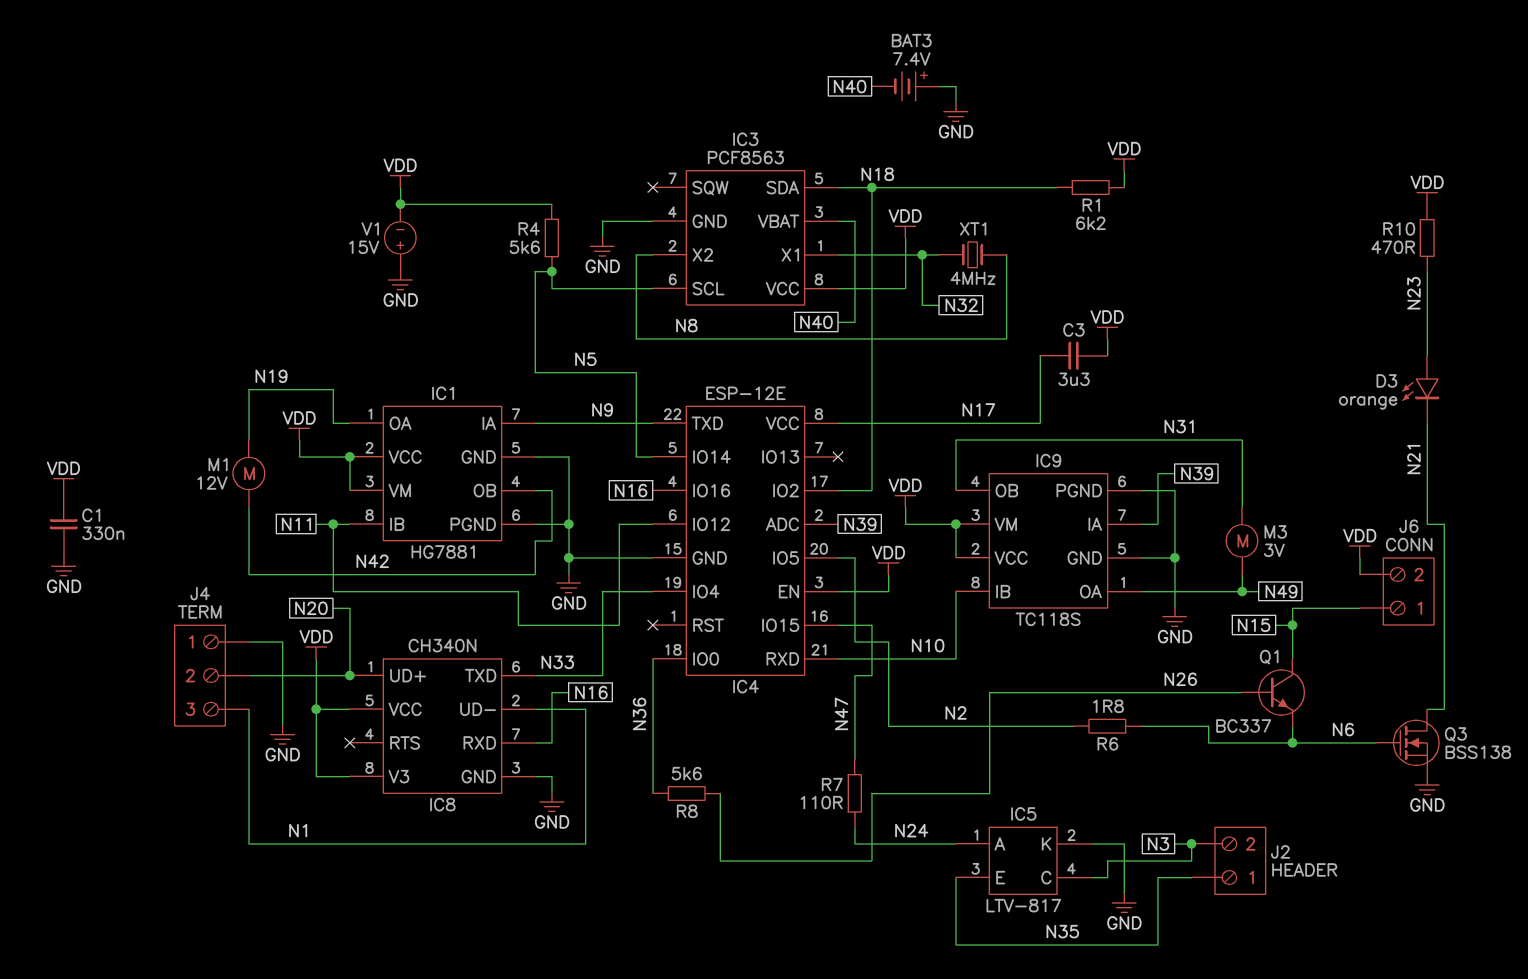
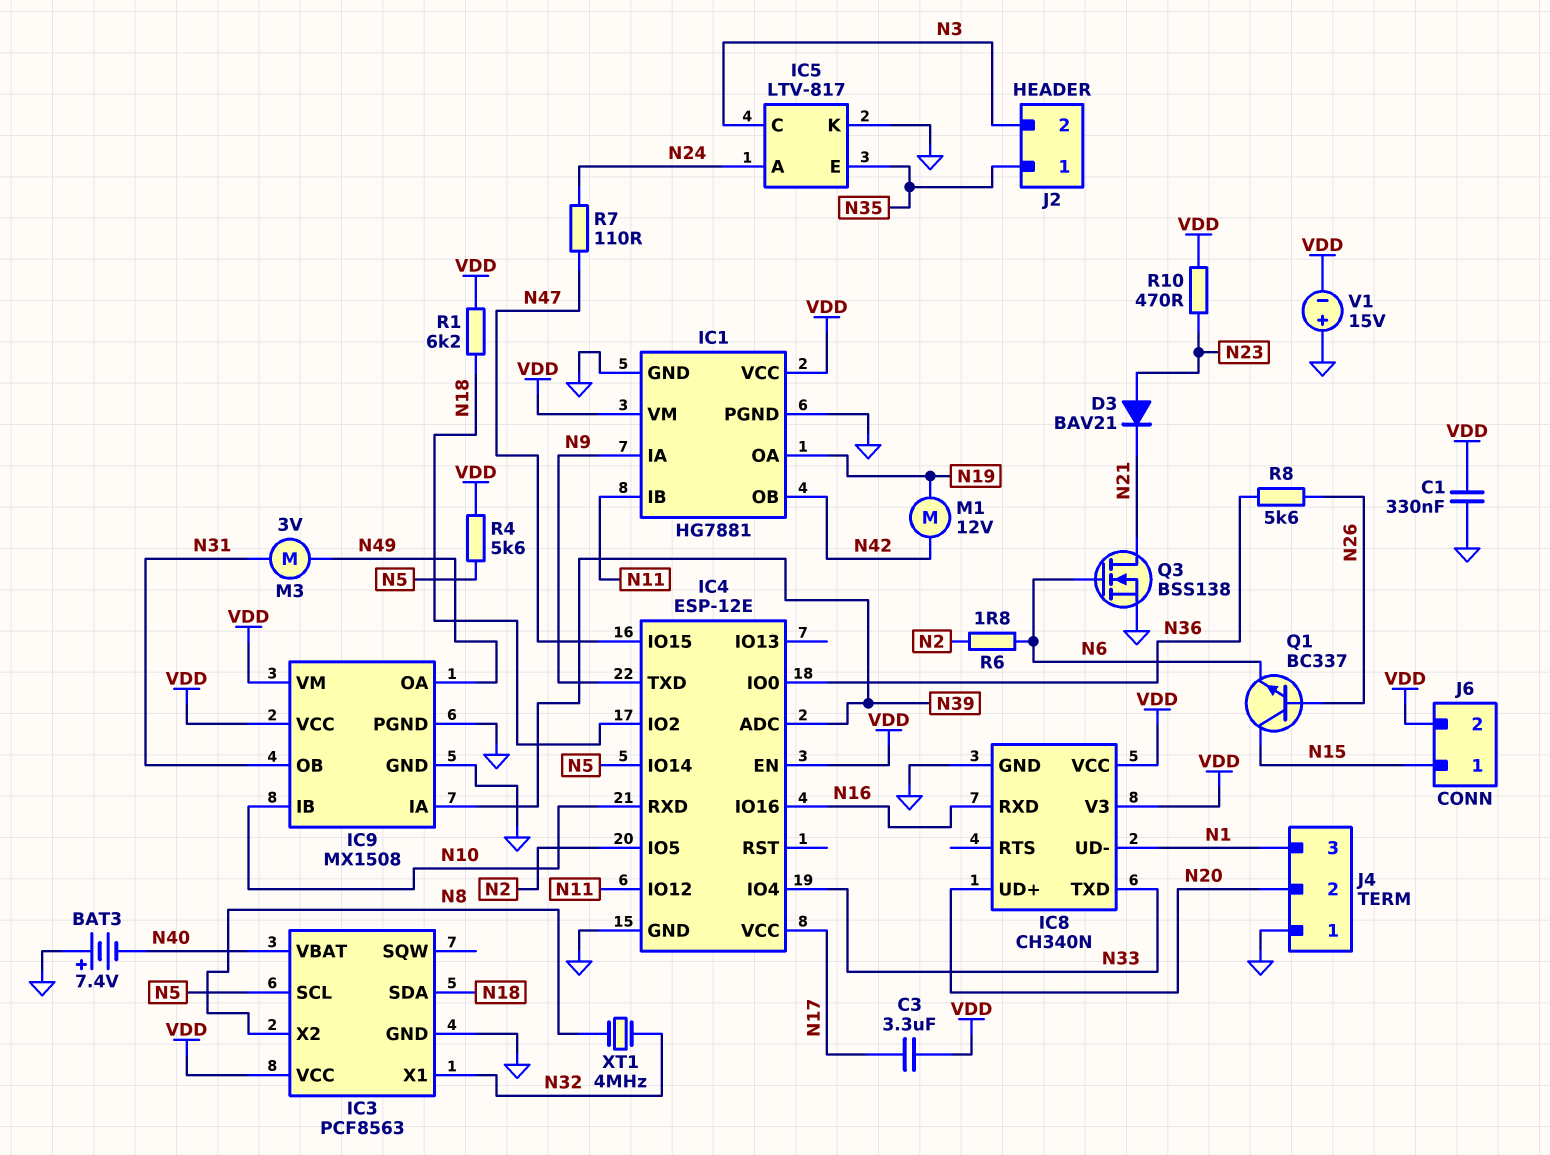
D3: LED orange (A N23, K N21) -> diode BAV21 (A N23, K N21)
IC9: TC118S -> MX1508

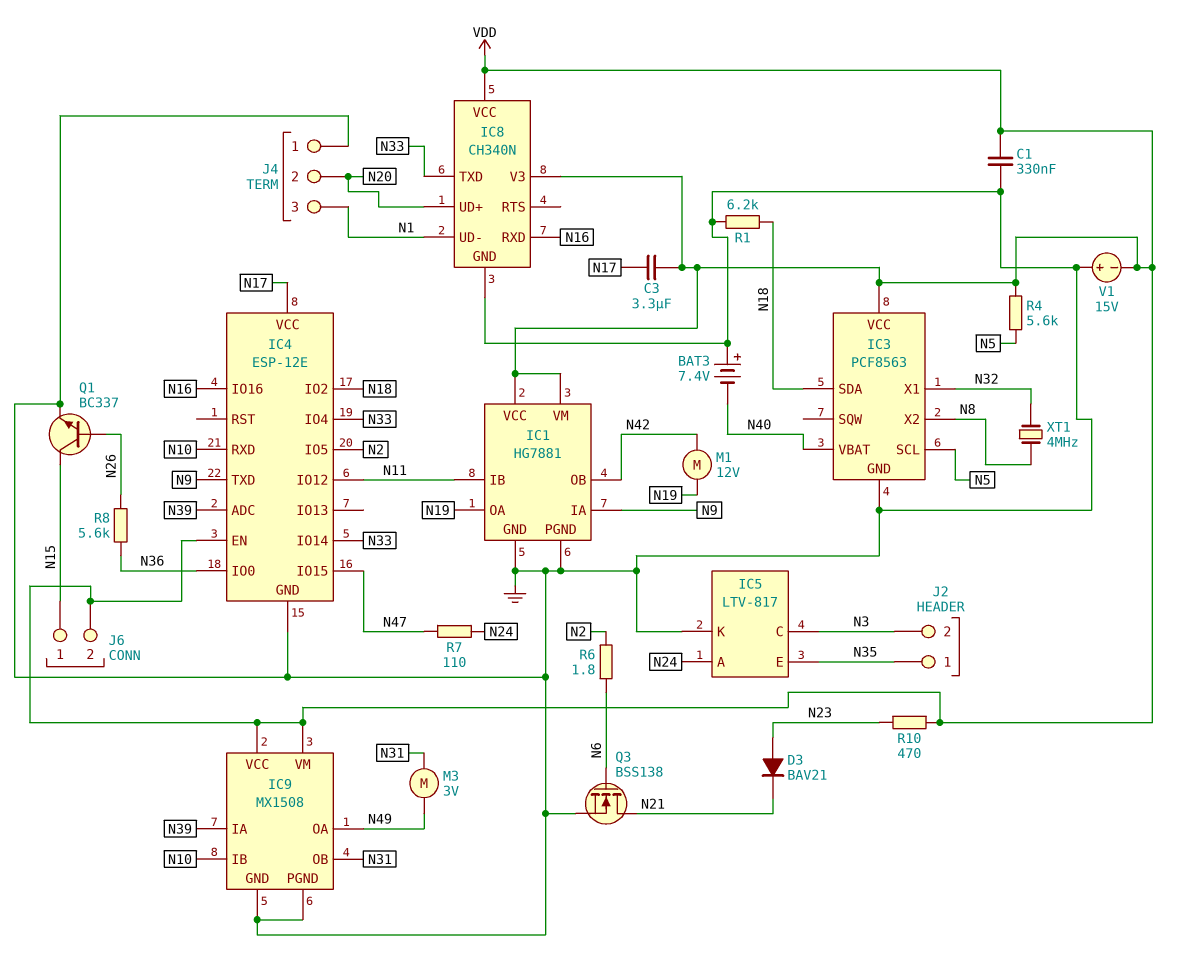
IC4 pin IO14: N5 -> N33
Q1: NPN BC337 (B N26, C N15, E N6) -> NPN BC337 (B N26, C N15, E GND)
R1: 6.2k (N18, VDD) -> 6.2k (GND, N18)

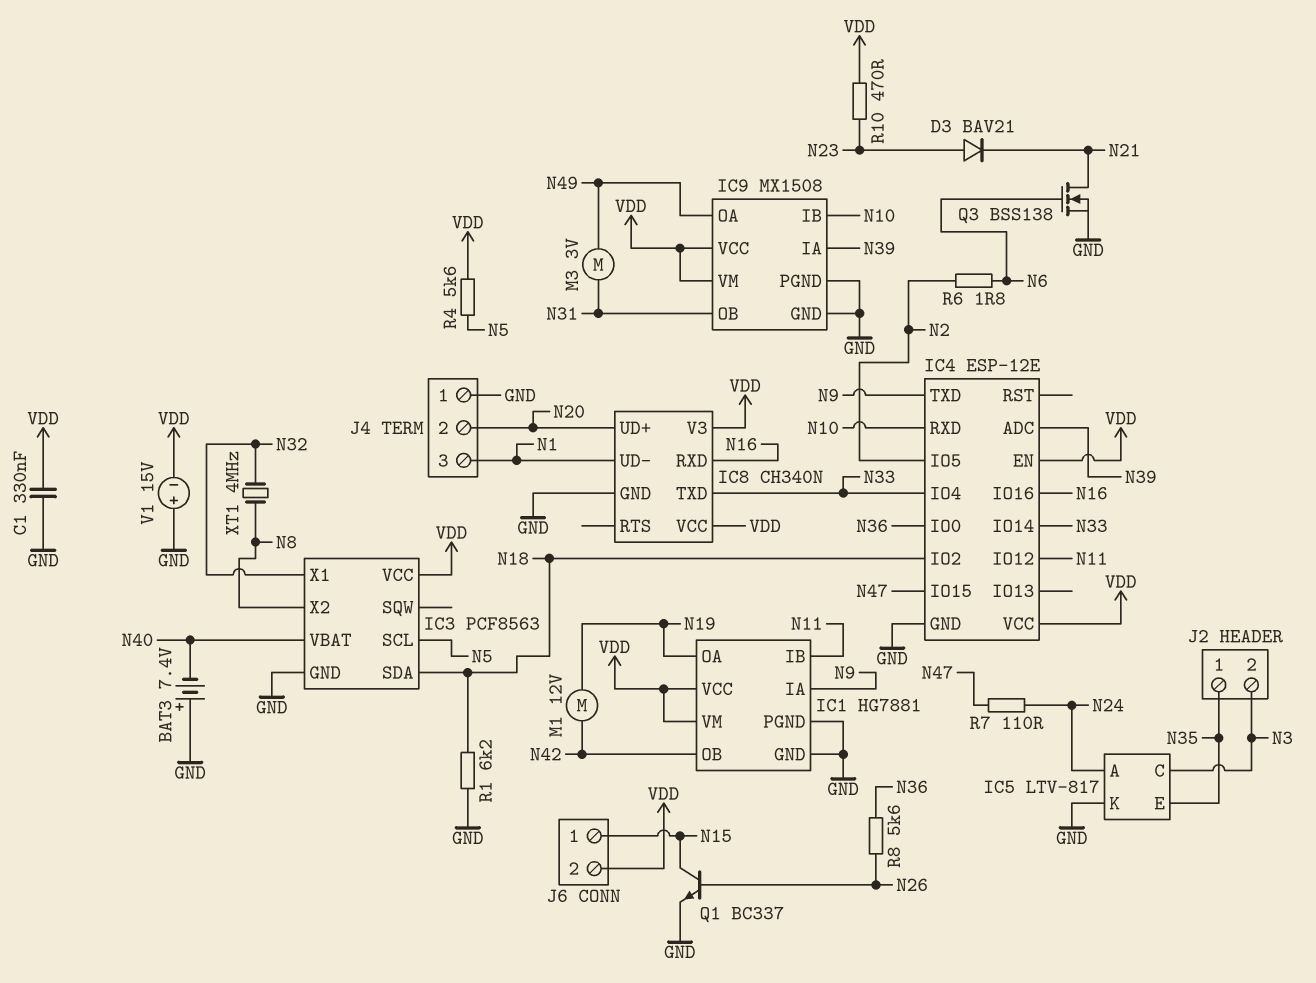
C3: 3.3uF (N17, VDD) -> none
IC4 pin VCC: N17 -> VDD

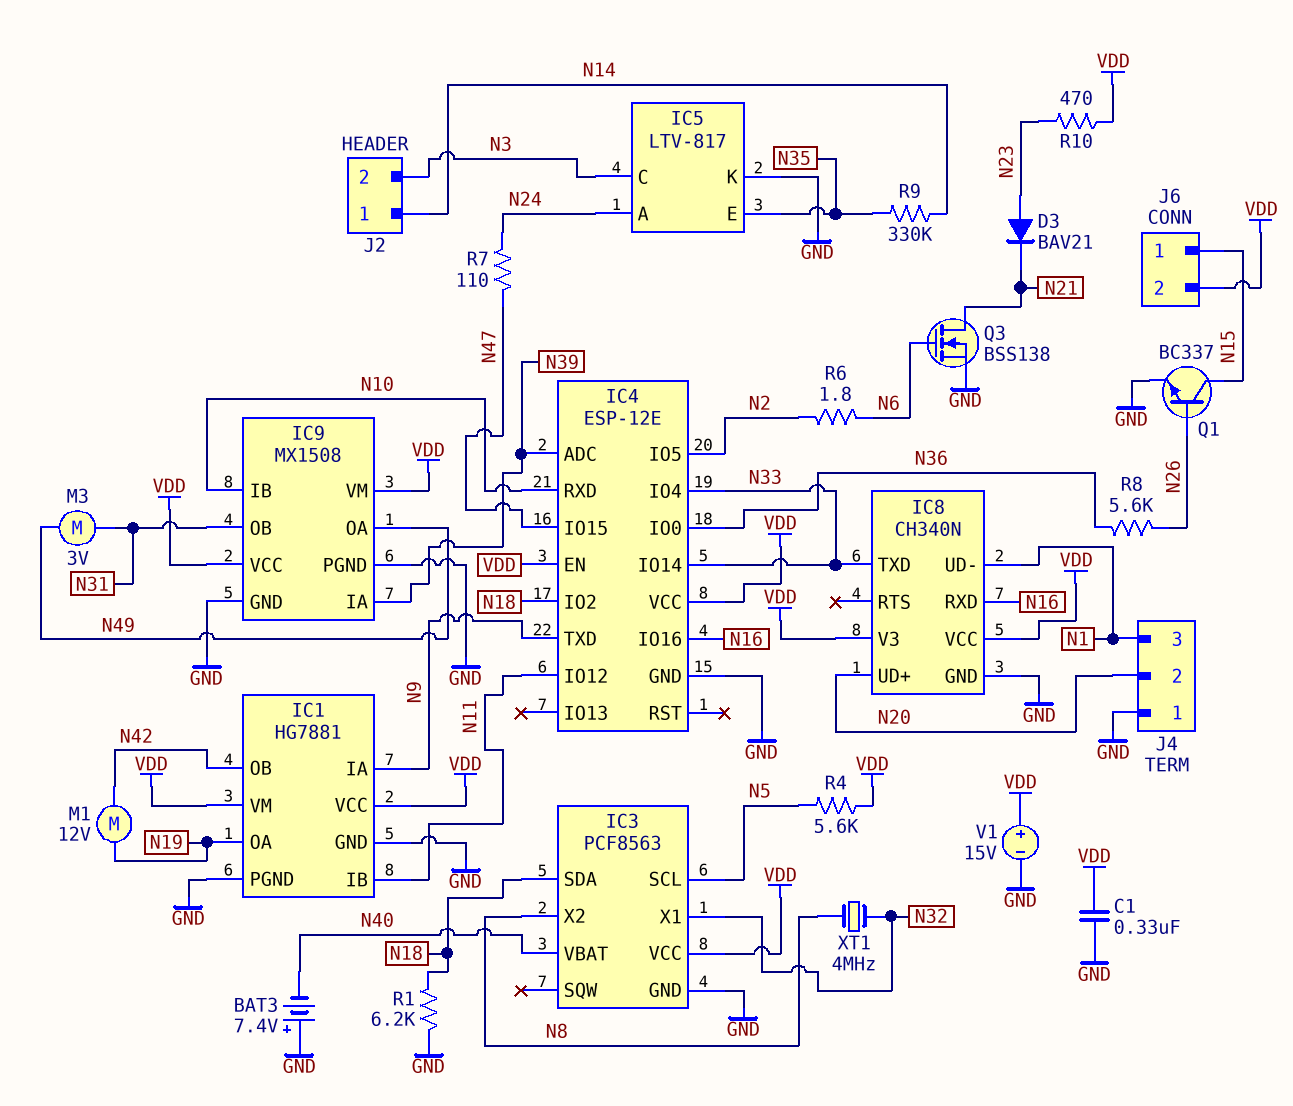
J2 pin 1: N35 -> N14
R9: none -> 330k (N14, N35)
V1: 15V (plus GND, minus VDD) -> 15V (plus VDD, minus GND)

